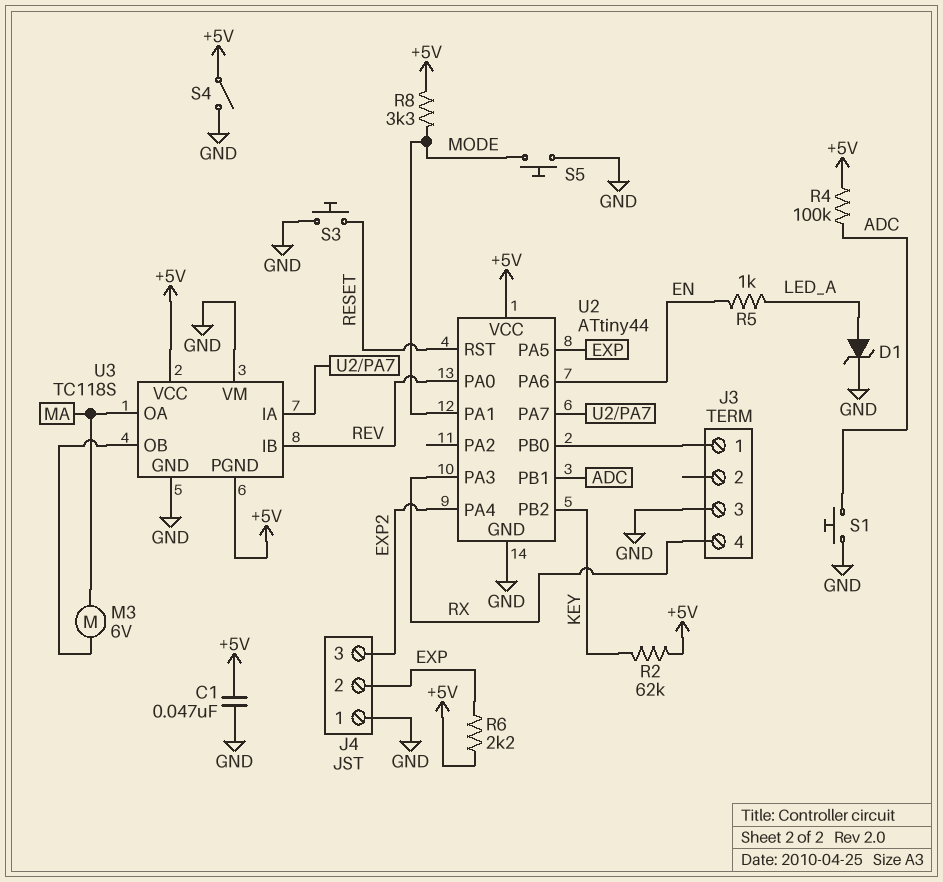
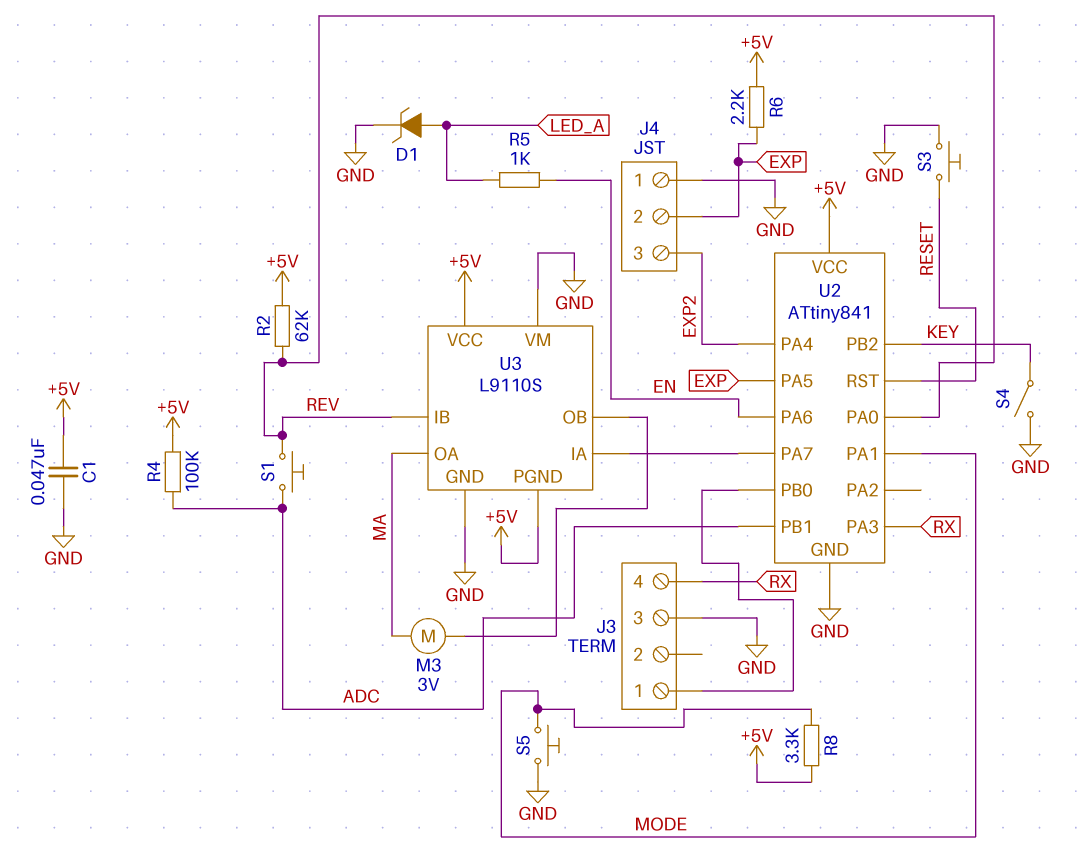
M3: motor 6V (MA, U3/OB) -> motor 3V (MA, U3/OB)
R2: 62k (+5V, KEY) -> 62k (+5V, REV)
S1: button (ADC, GND) -> button (ADC, REV)
S4: switch (+5V, GND) -> switch (GND, KEY)
U2: ATtiny44 -> ATtiny841
U3: TC118S -> L9110S

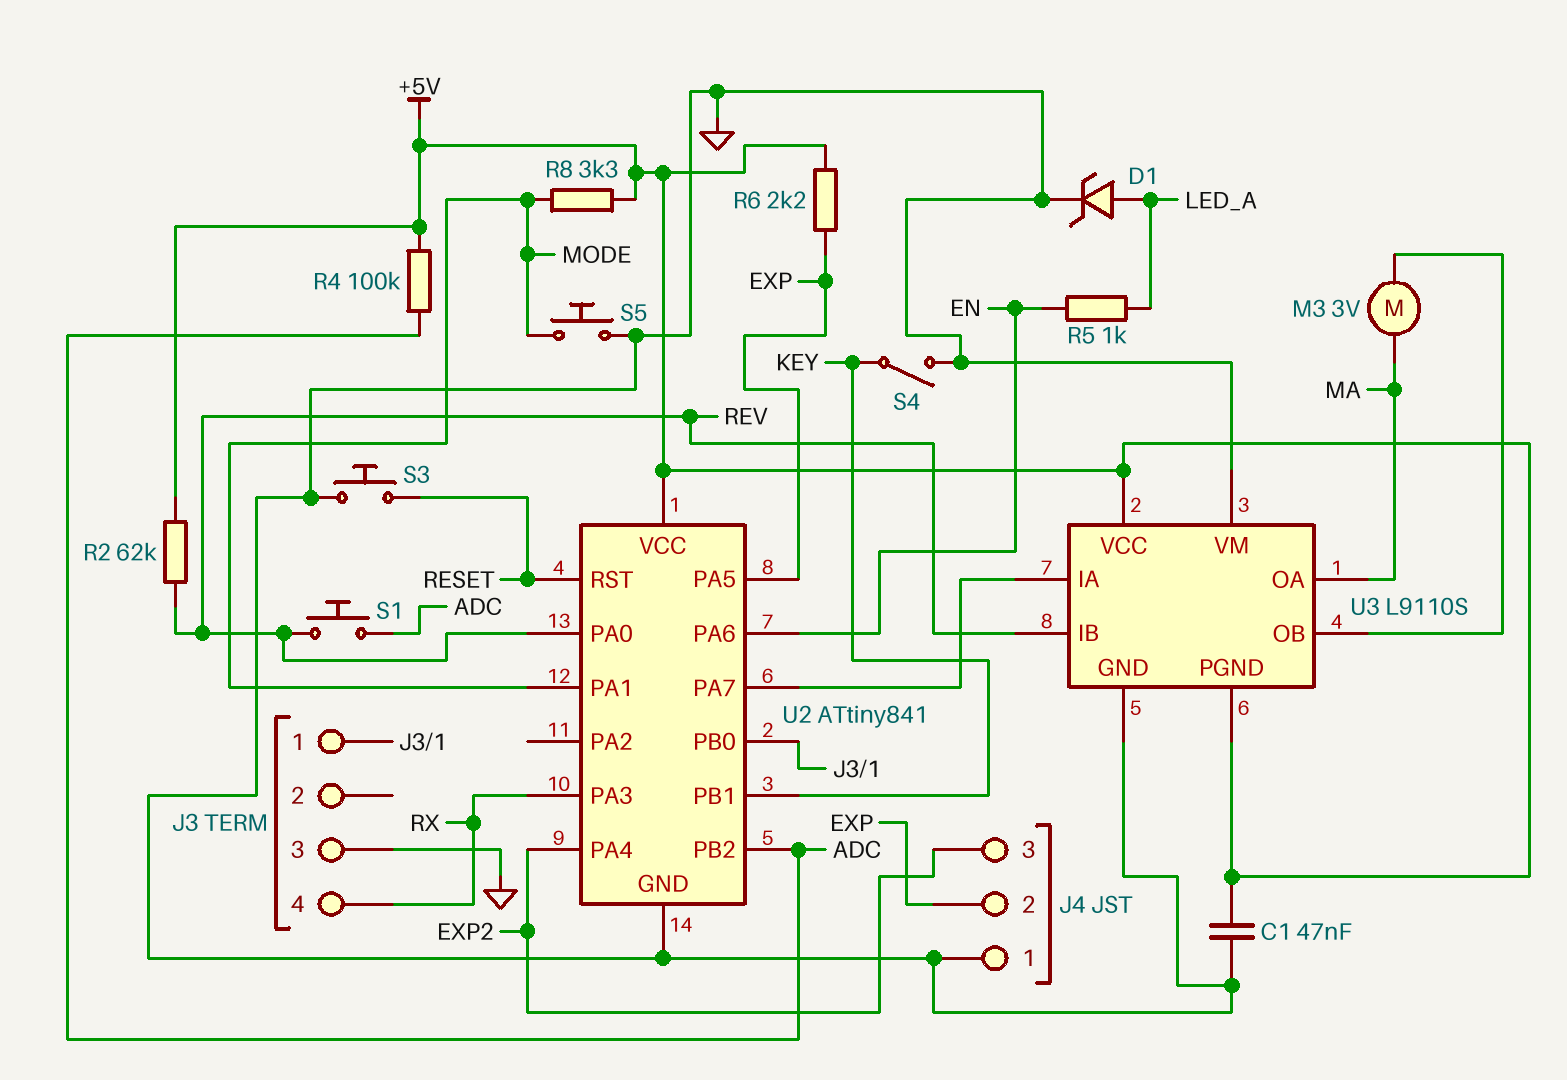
U2 pin PB1: ADC -> KEY
U2 pin PB2: KEY -> ADC

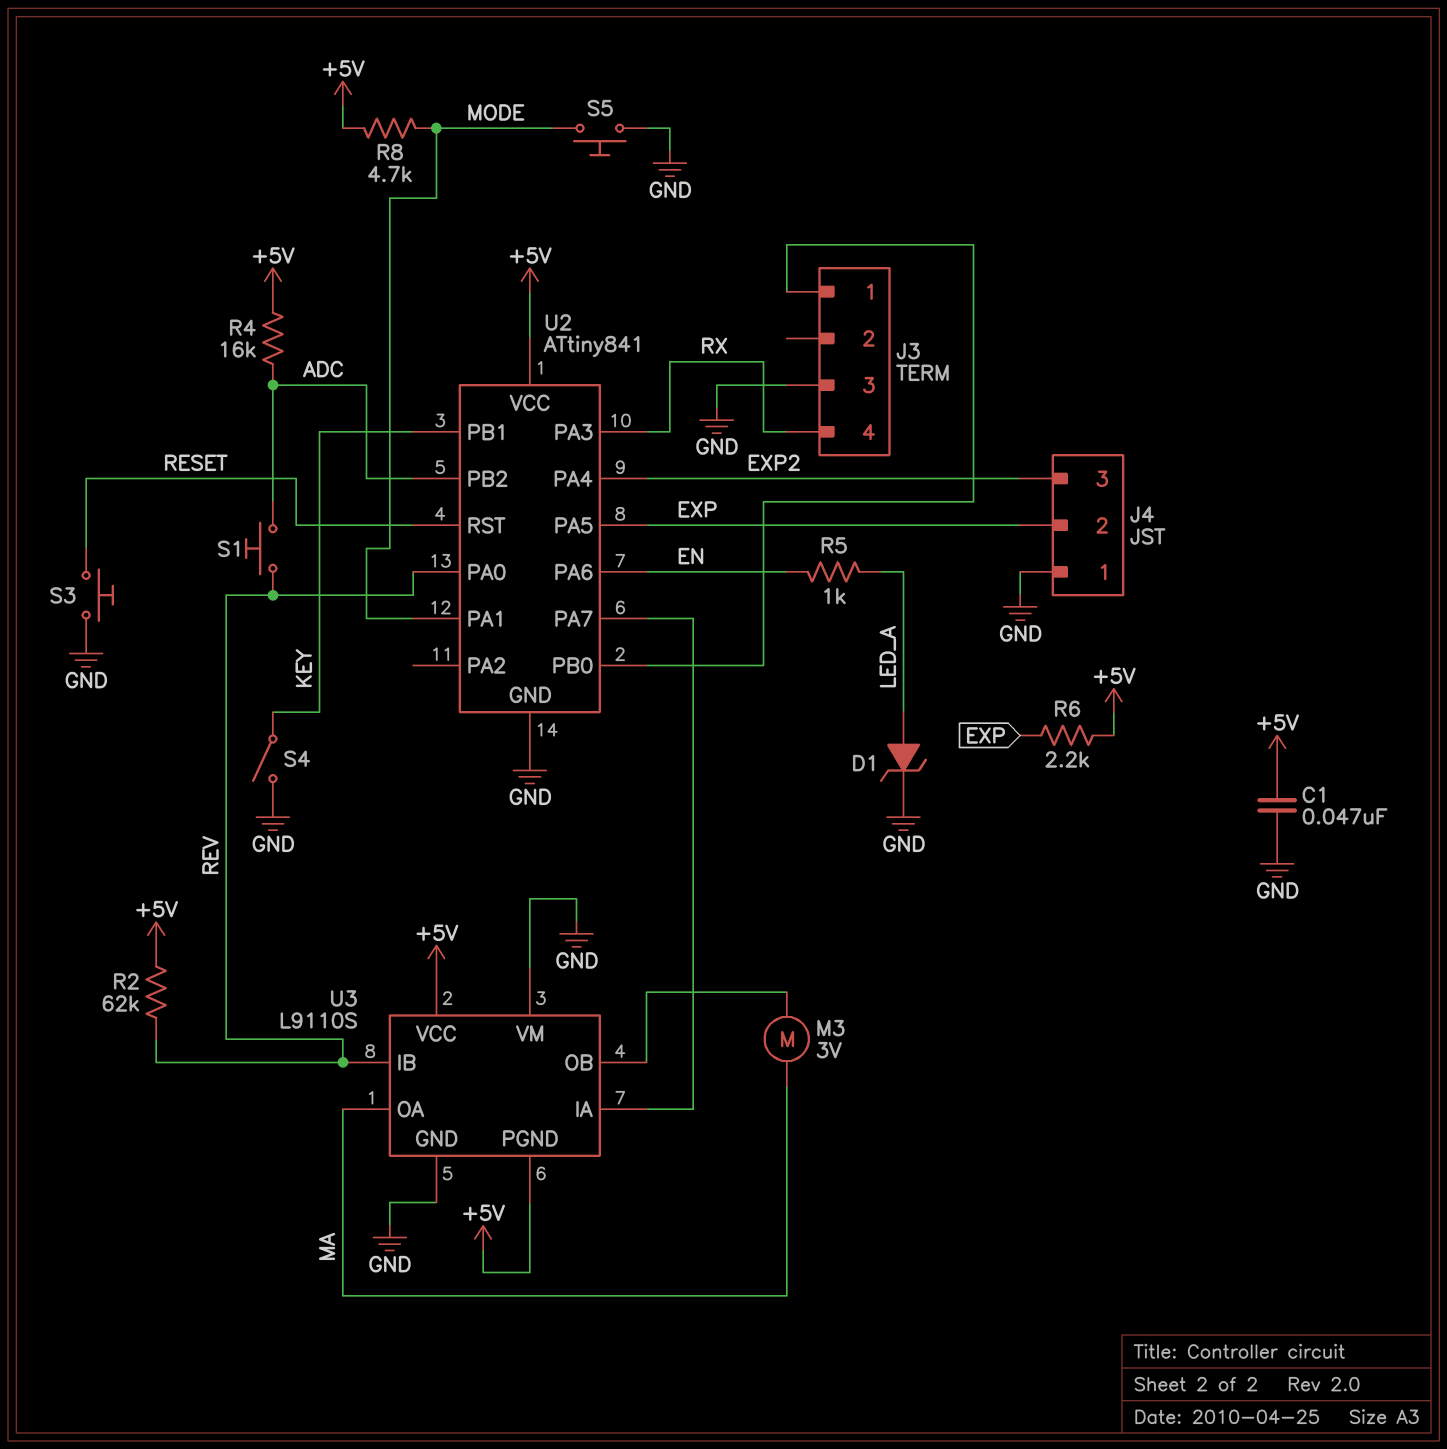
R4: 100k (+5V, ADC) -> 16k (+5V, ADC)
R8: 3.3k (+5V, MODE) -> 4.7k (+5V, MODE)

